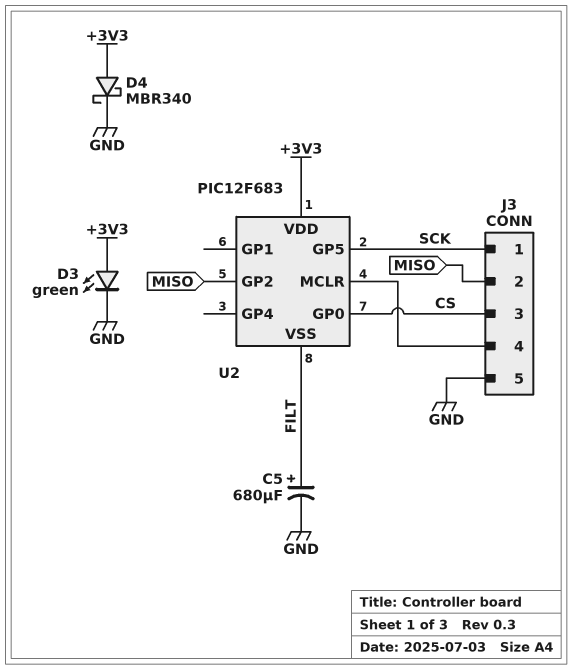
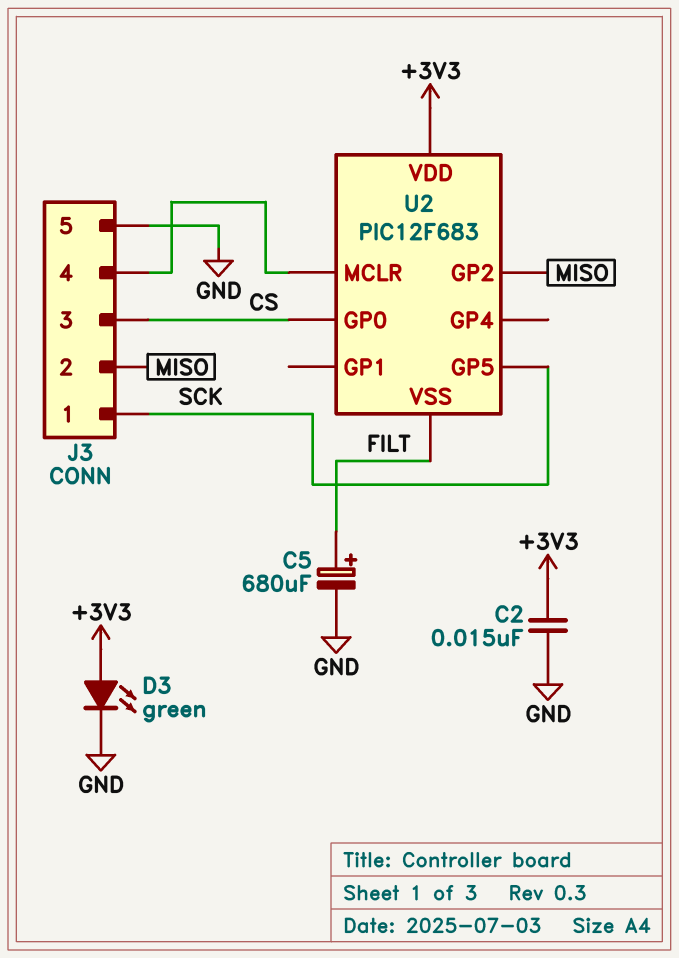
C2: none -> 15nF (+3V3, GND)
D4: schottky MBR340 (A +3V3, K GND) -> none

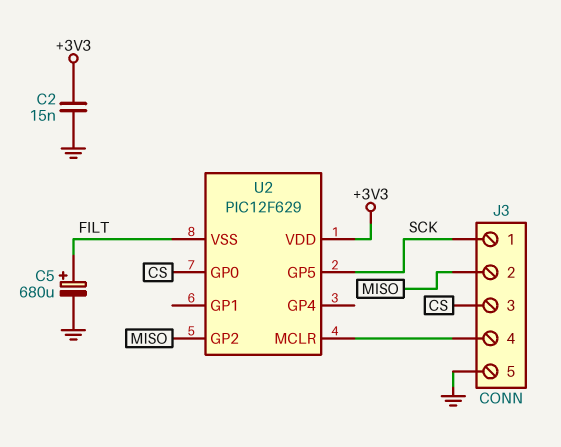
D3: LED green (A +3V3, K GND) -> none
U2: PIC12F683 -> PIC12F629

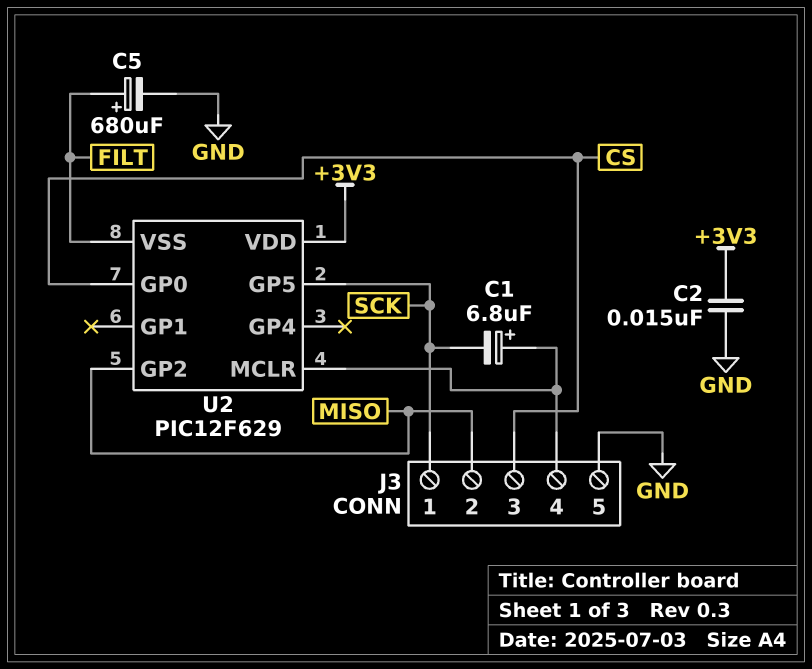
C1: none -> 6.8uF (plus J3/4, minus SCK)

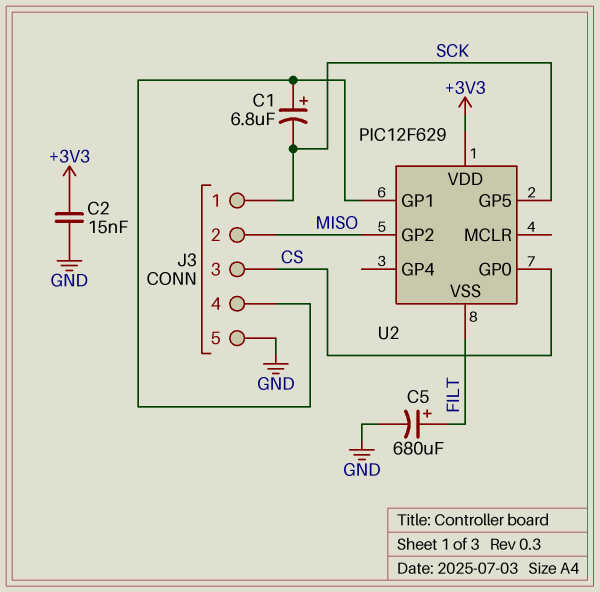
U2 pin GP1: none -> J3/4
U2 pin MCLR: J3/4 -> none

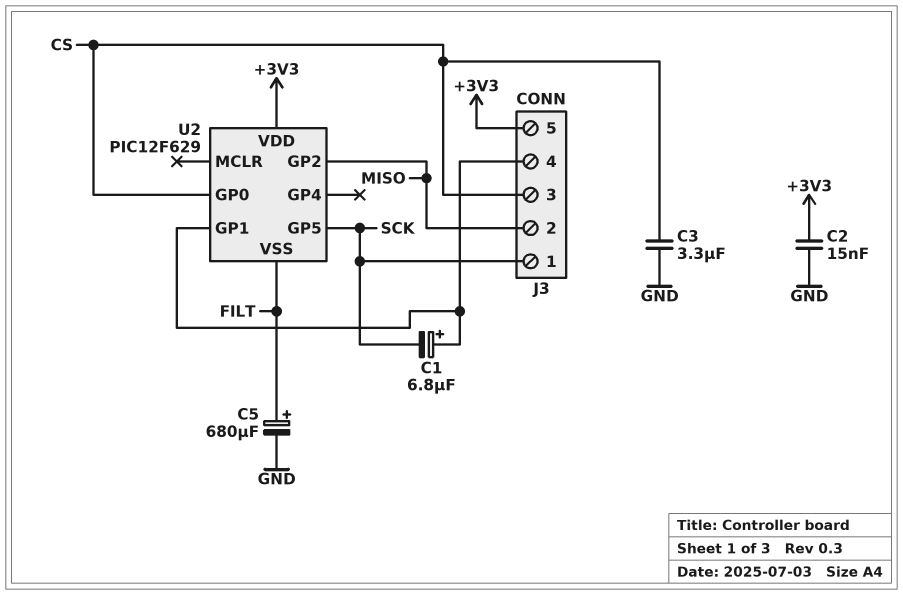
C3: none -> 3.3uF (CS, GND)
J3 pin 5: GND -> +3V3

